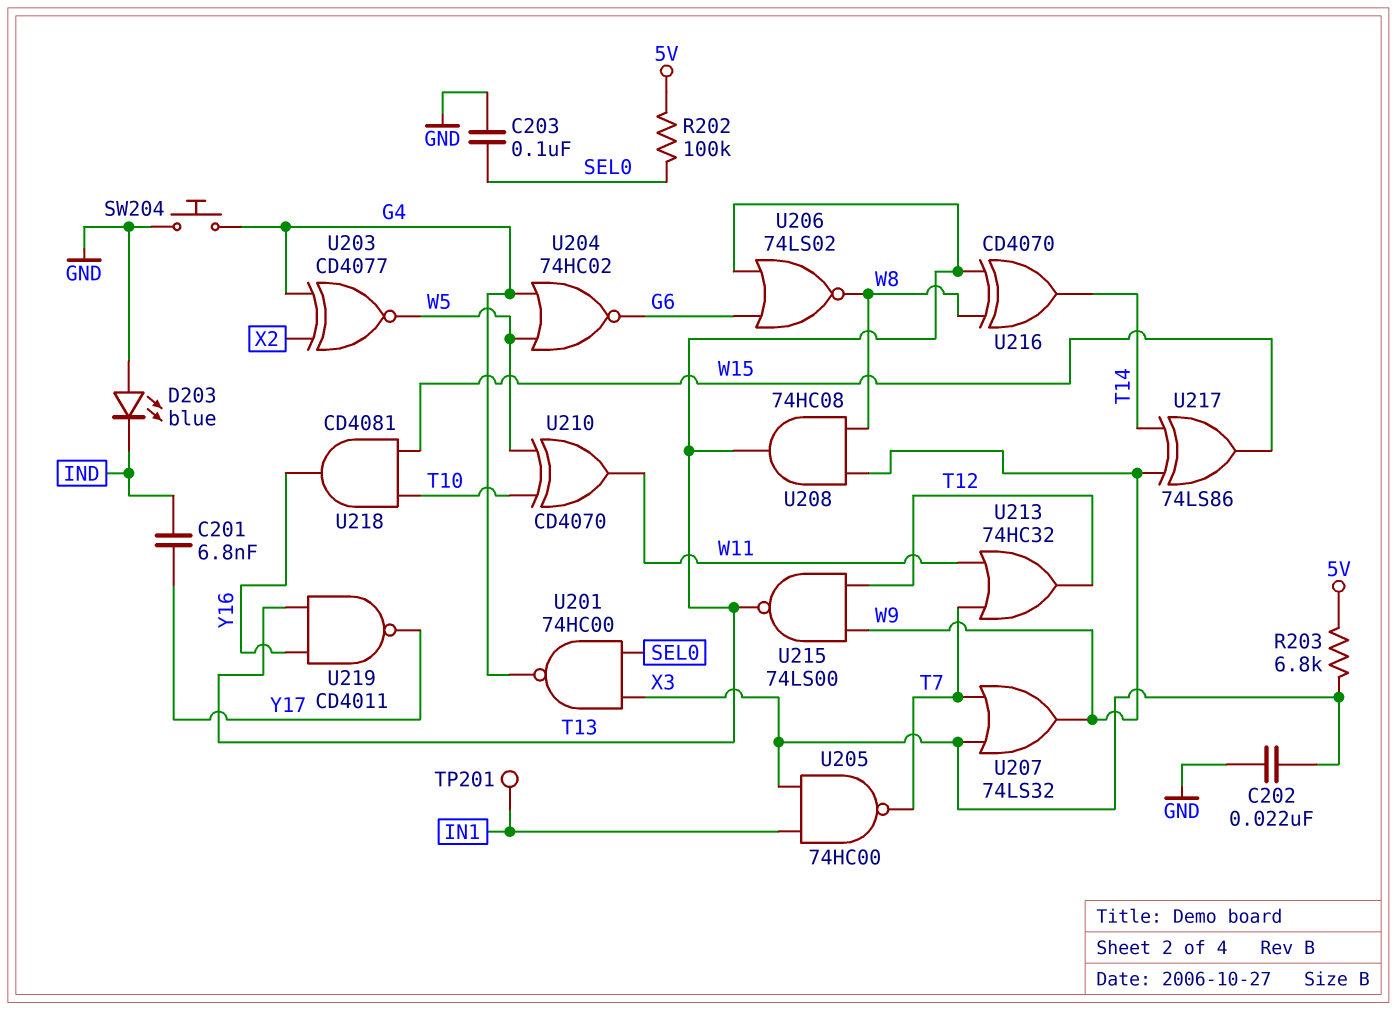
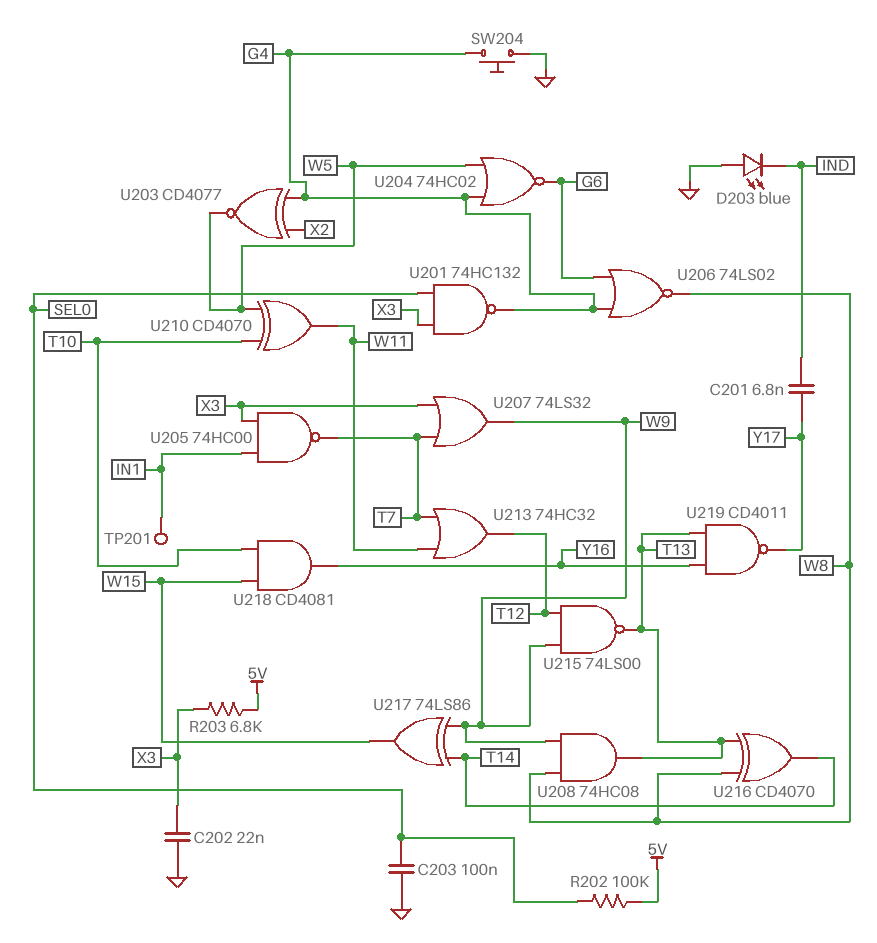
U201: NAND 74HC00 (in SEL0, in X3, out G4) -> NAND 74HC132 (in SEL0, in X3, out G4)
U206: NOR 74LS02 (in G6, in T13, out W8) -> NOR 74LS02 (in G4, in G6, out W8)

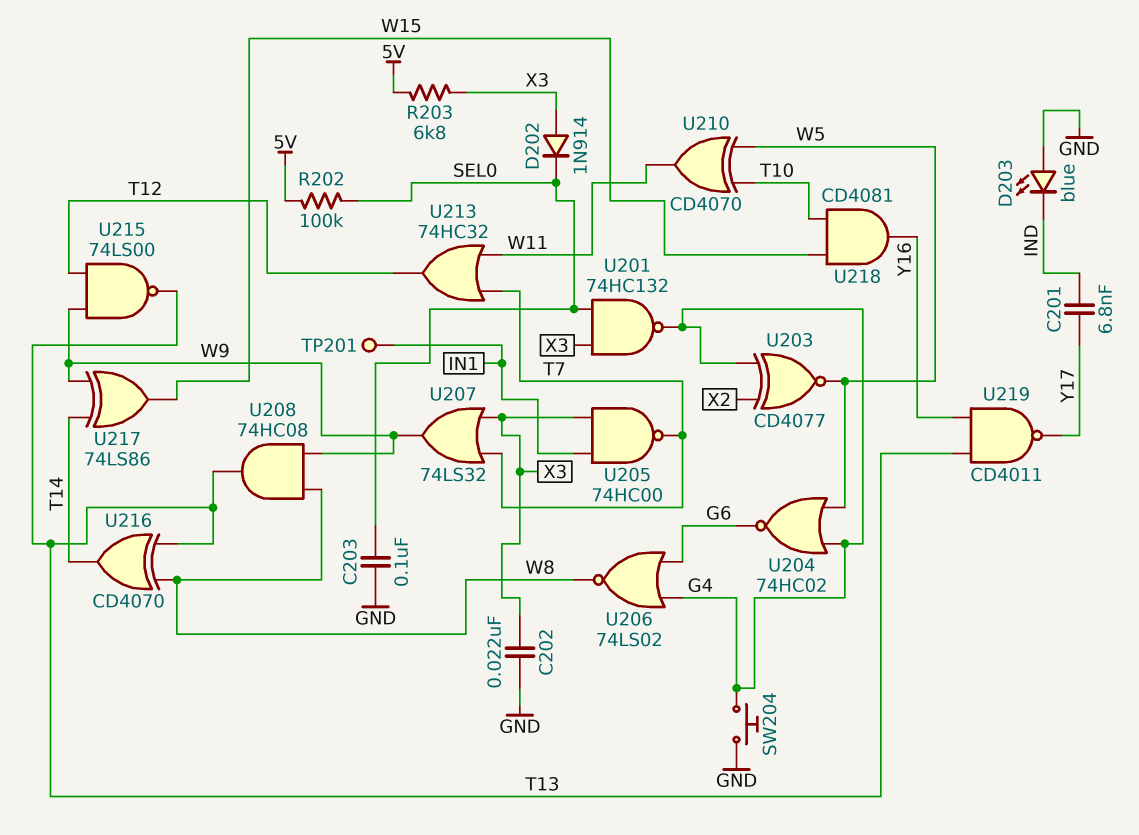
D202: none -> diode 1N914 (A X3, K SEL0)

